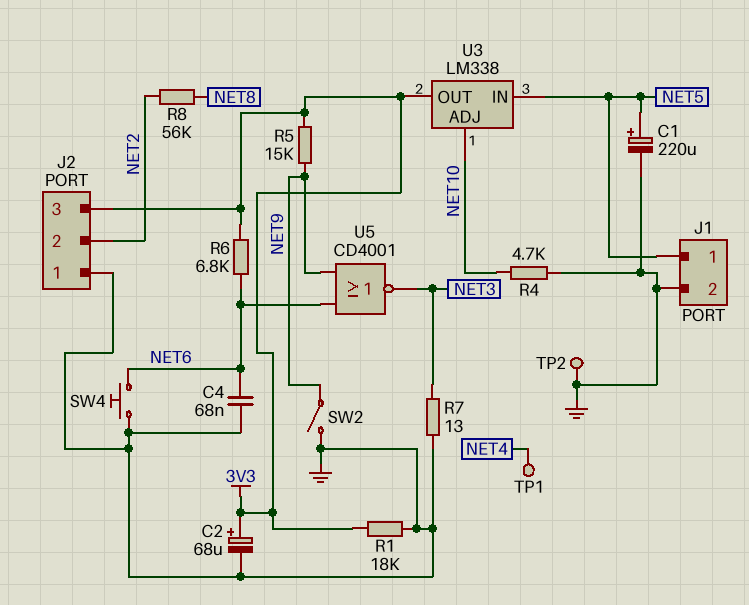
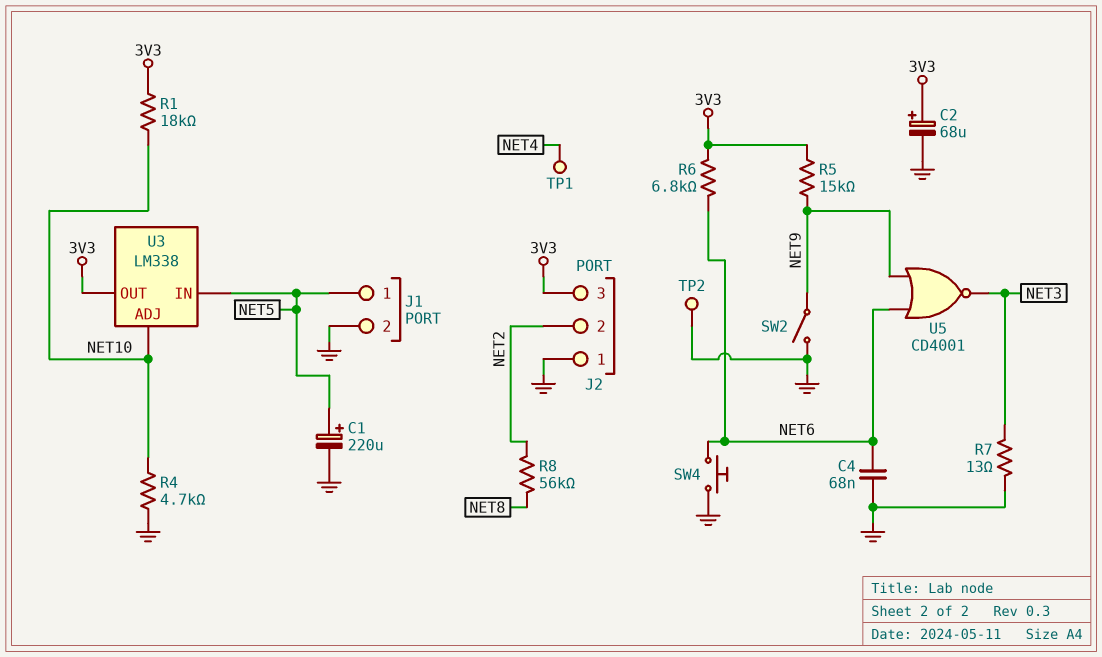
R1: 18k (3V3, GND) -> 18k (3V3, NET10)

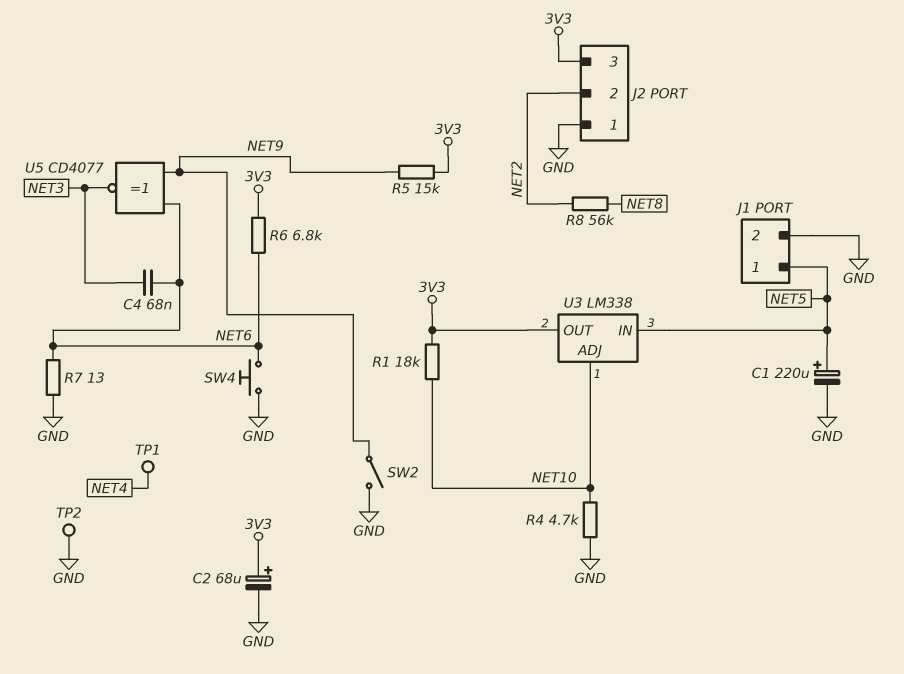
C4: 68nF (GND, NET6) -> 68nF (NET3, NET6)
R7: 13 (GND, NET3) -> 13 (GND, NET6)
U5: NOR CD4001 (in NET6, in NET9, out NET3) -> XNOR CD4077 (in NET6, in NET9, out NET3)

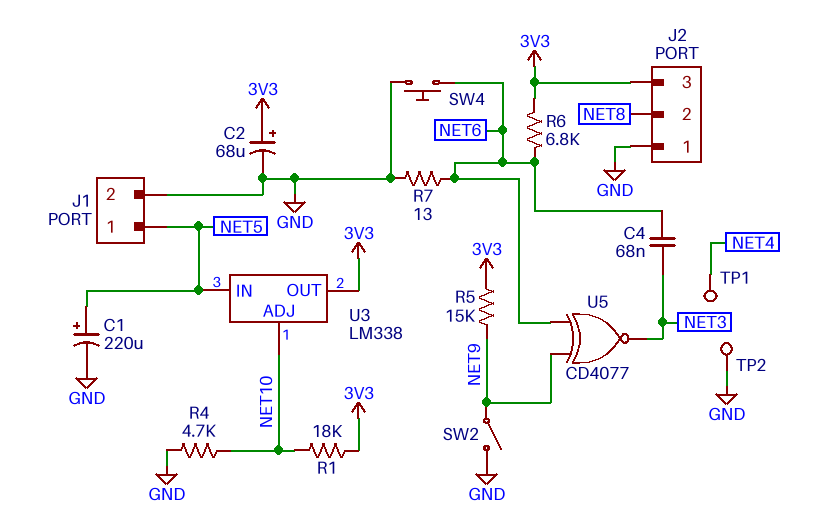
J2 pin 2: NET2 -> NET8
R8: 56k (NET2, NET8) -> none

